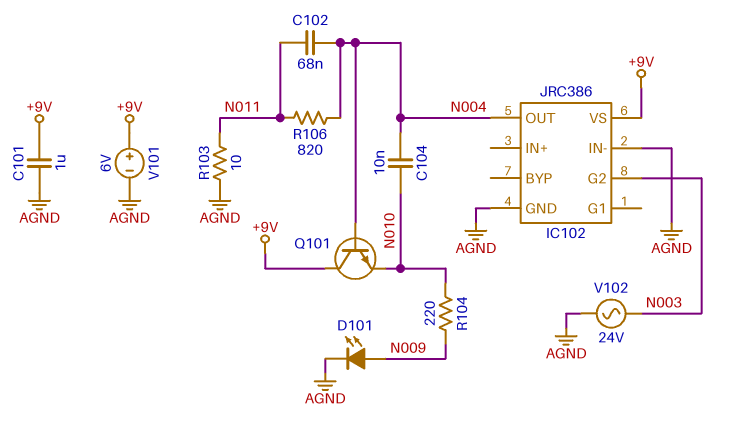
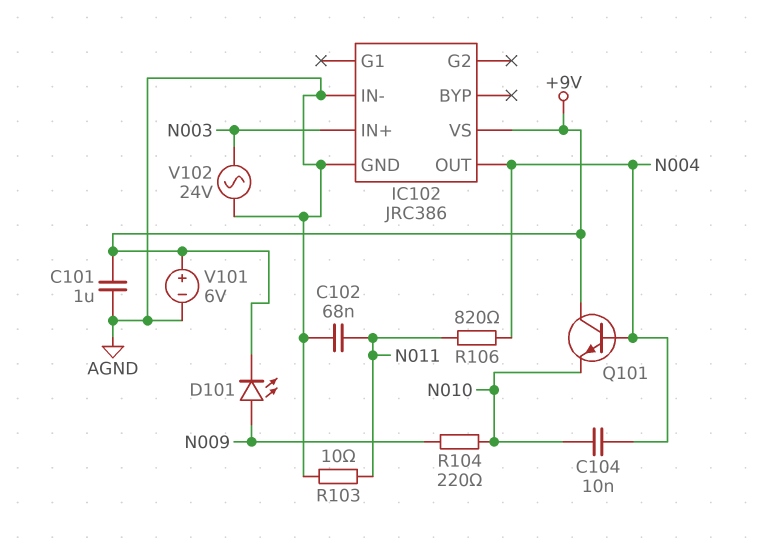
C102: 68nF (N004, N011) -> 68nF (AGND, N011)
D101: LED (A N009, K AGND) -> LED (A N009, K +9V)
IC102 pin G2: N003 -> none
IC102 pin IN+: none -> N003

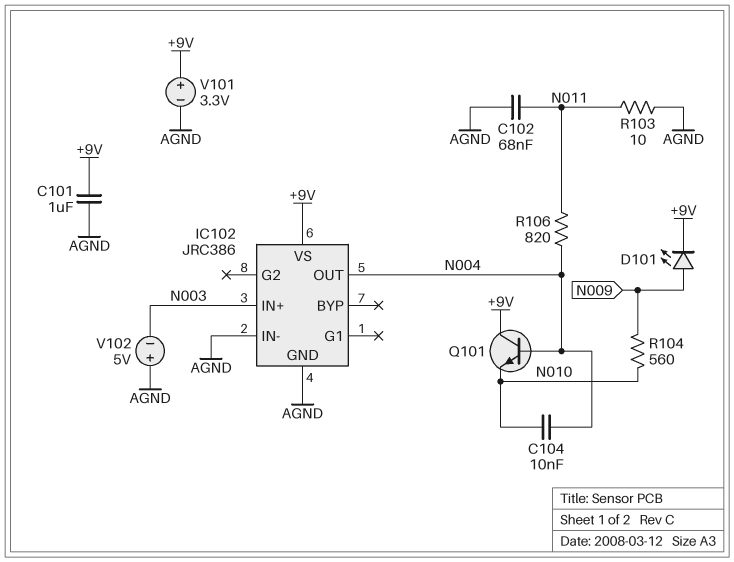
R104: 220 (N009, N010) -> 560 (N009, N010)
V101: 6V (plus +9V, minus AGND) -> 3.3V (plus +9V, minus AGND)
V102: AC 24V (AGND, N003) -> 5V (plus AGND, minus N003)

